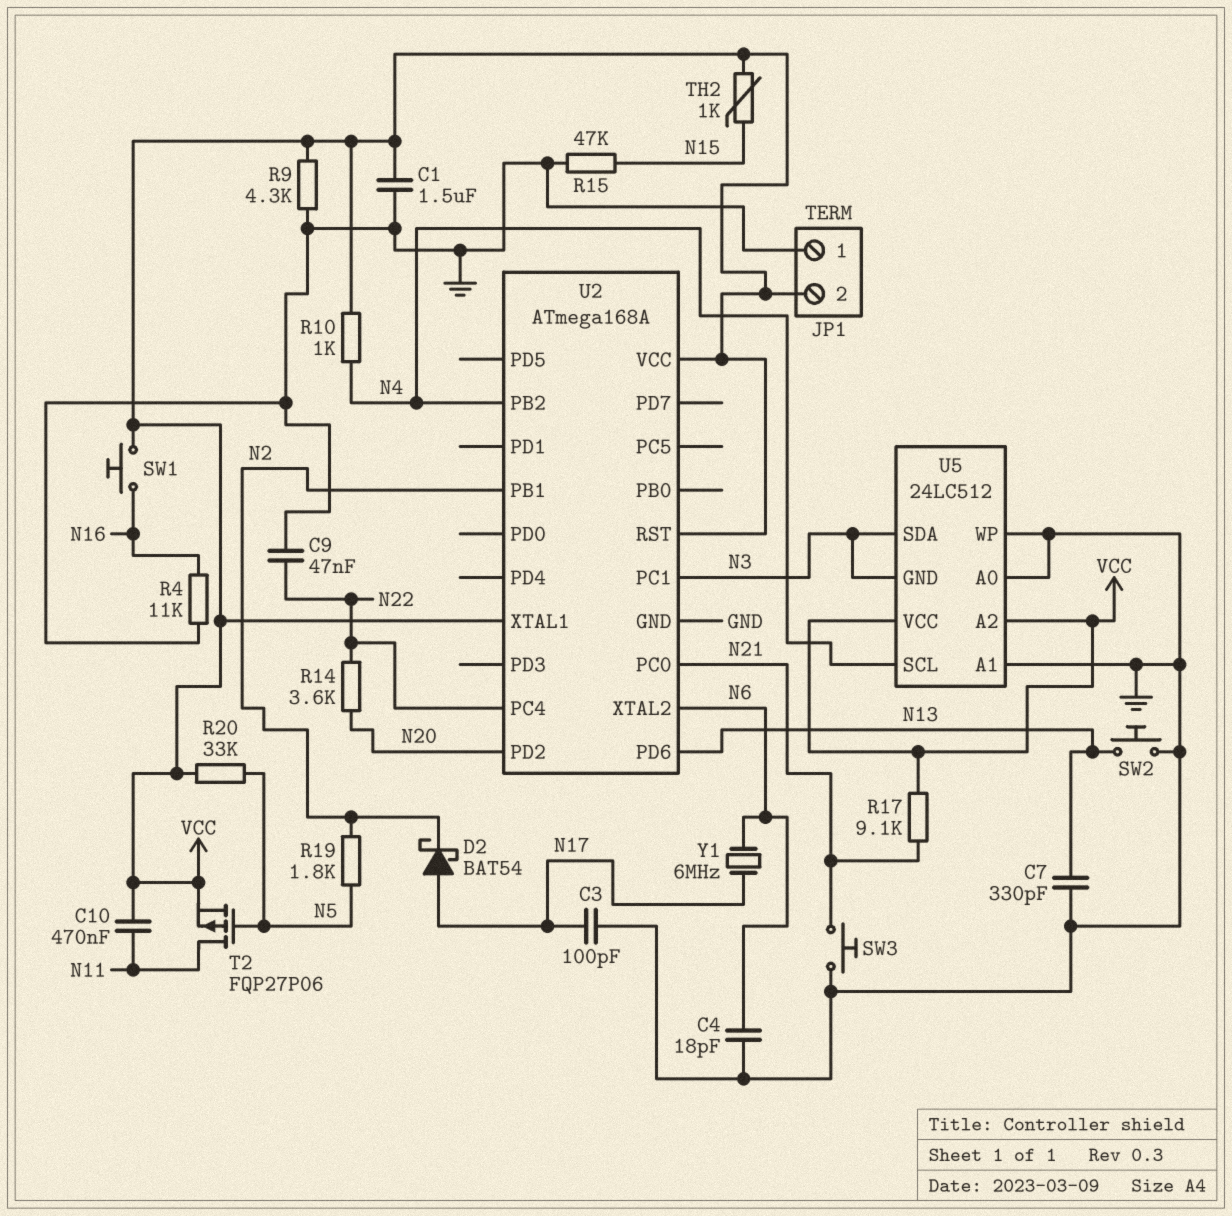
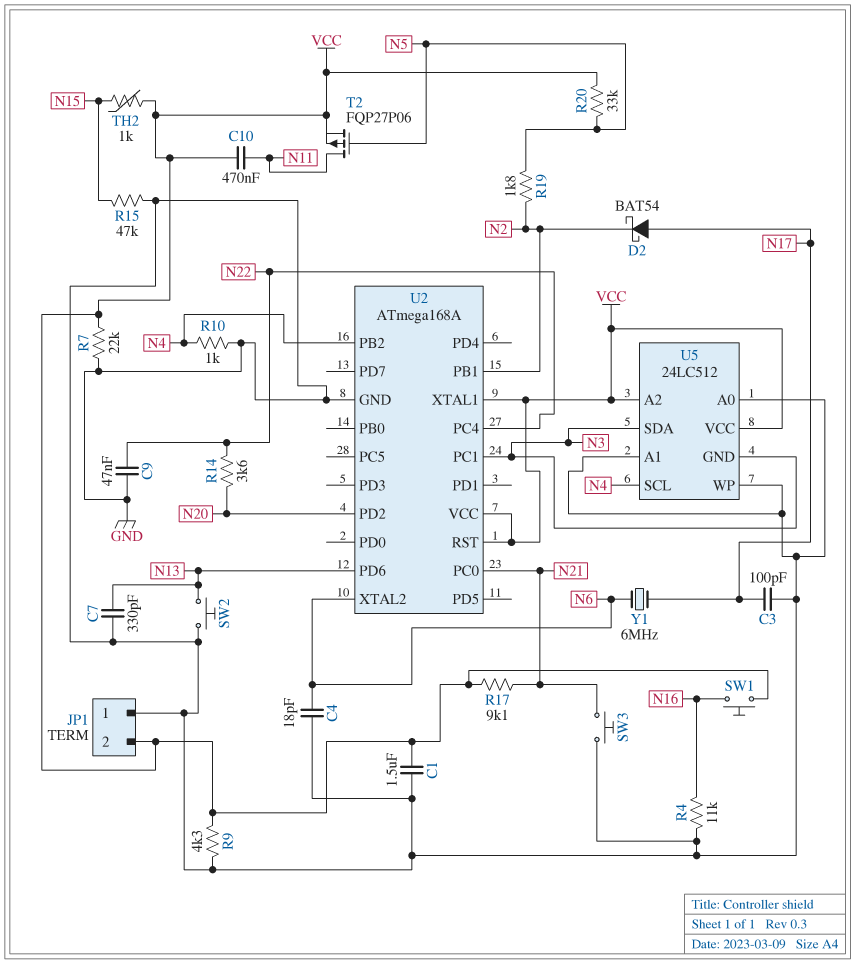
R7: none -> 22k (GND, VCC)
R10: 1k (N4, VCC) -> 1k (GND, N4)

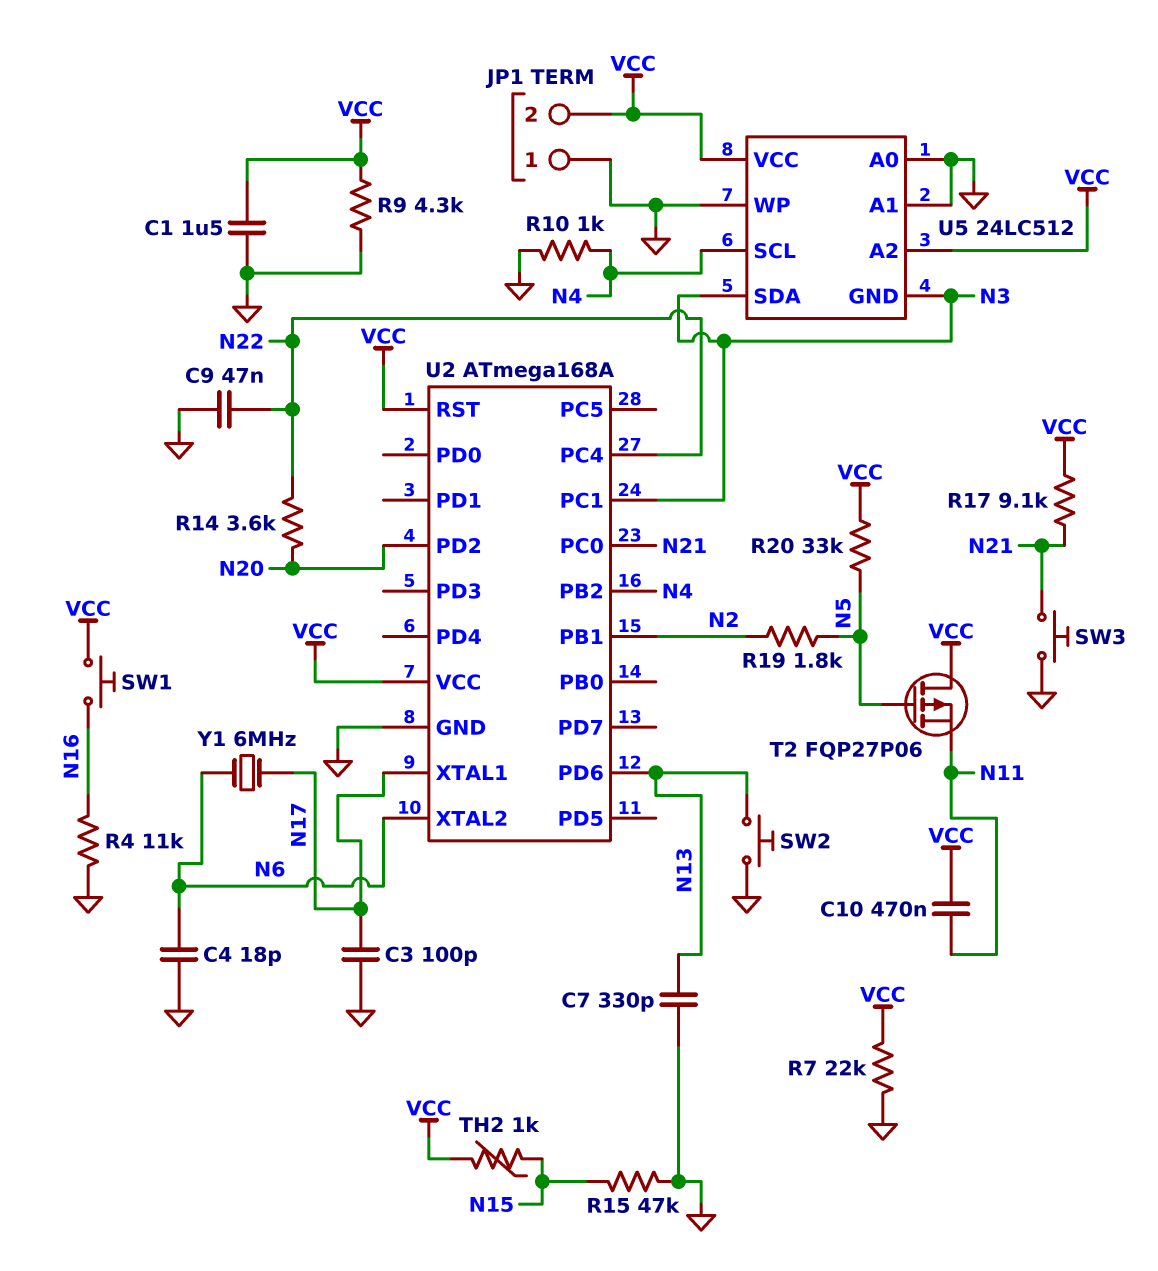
D2: schottky BAT54 (A N17, K N2) -> none
T2: PMOS FQP27P06 (G N5, D N11, S VCC) -> PMOS FQP27P06 (G N5, D VCC, S N11)
U2 pin XTAL1: VCC -> N17

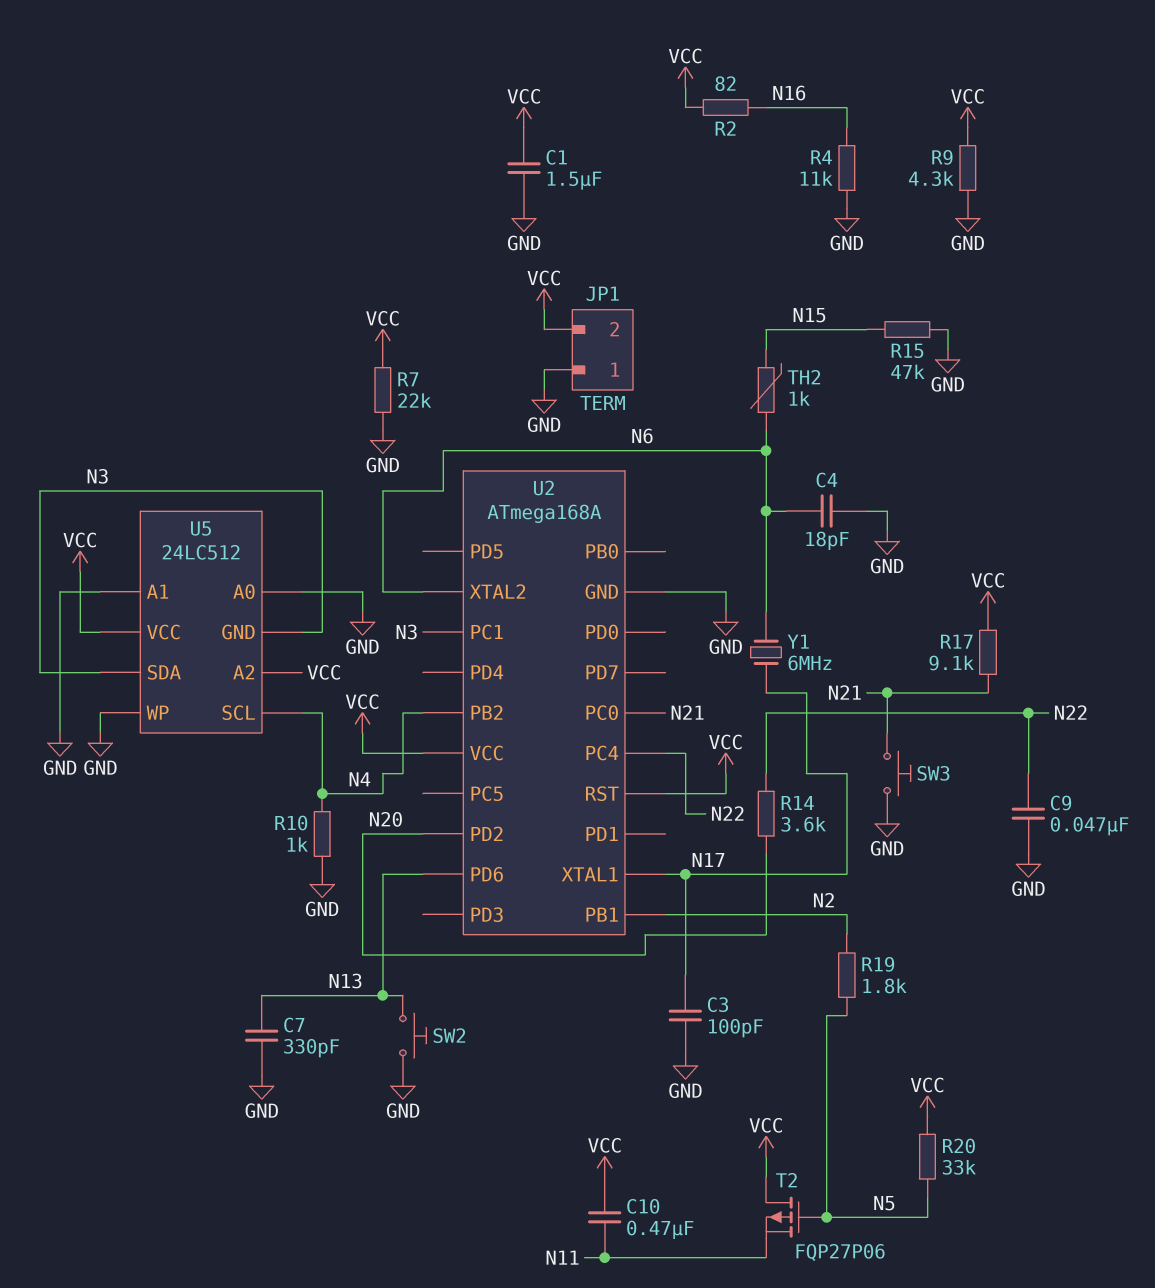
R2: none -> 82 (N16, VCC)
SW1: button (N16, VCC) -> none
TH2: 1k (N15, VCC) -> 1k (N6, N15)

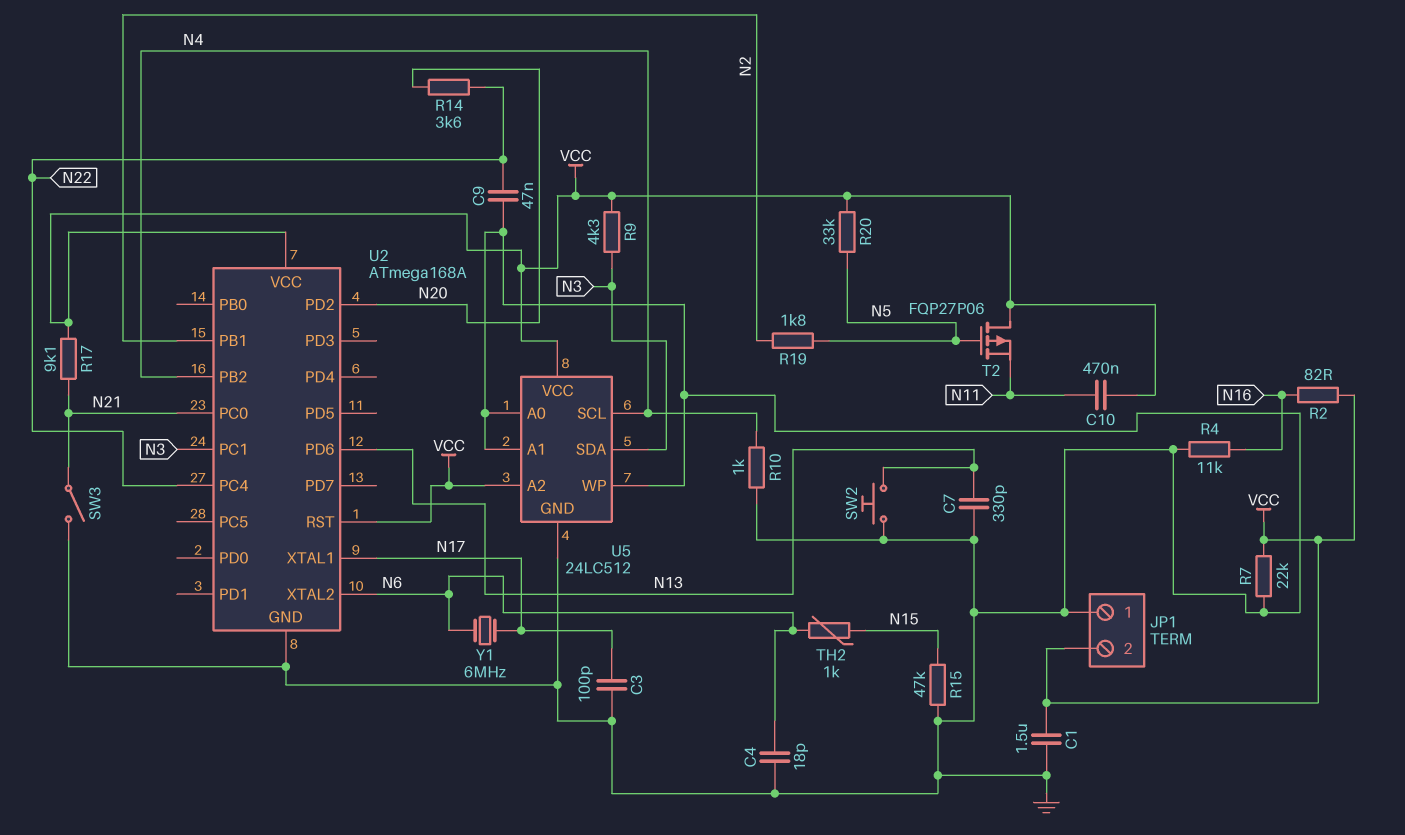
R9: 4.3k (GND, VCC) -> 4.3k (N3, VCC)
SW3: button (GND, N21) -> switch (GND, N21)
U5 pin GND: N3 -> GND

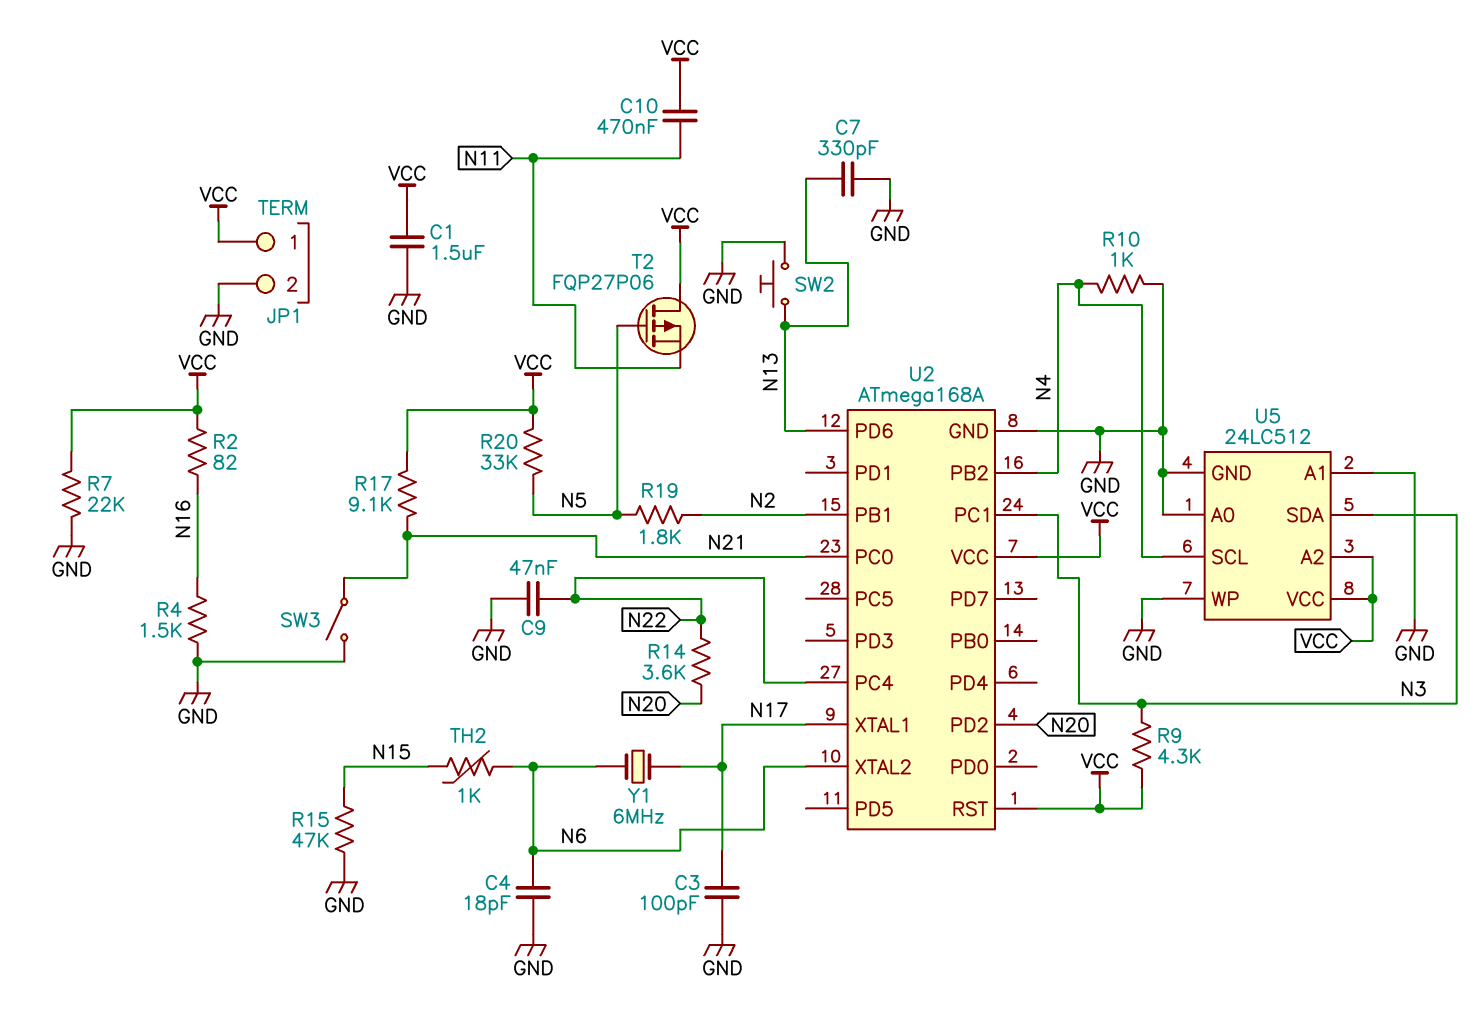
JP1 pin 1: GND -> VCC
JP1 pin 2: VCC -> GND
R4: 11k (GND, N16) -> 1.5k (GND, N16)

